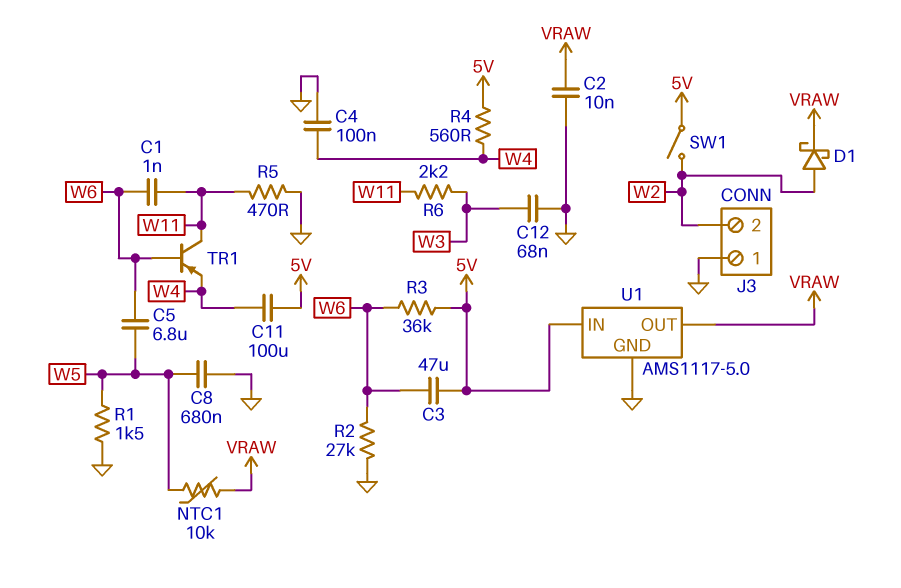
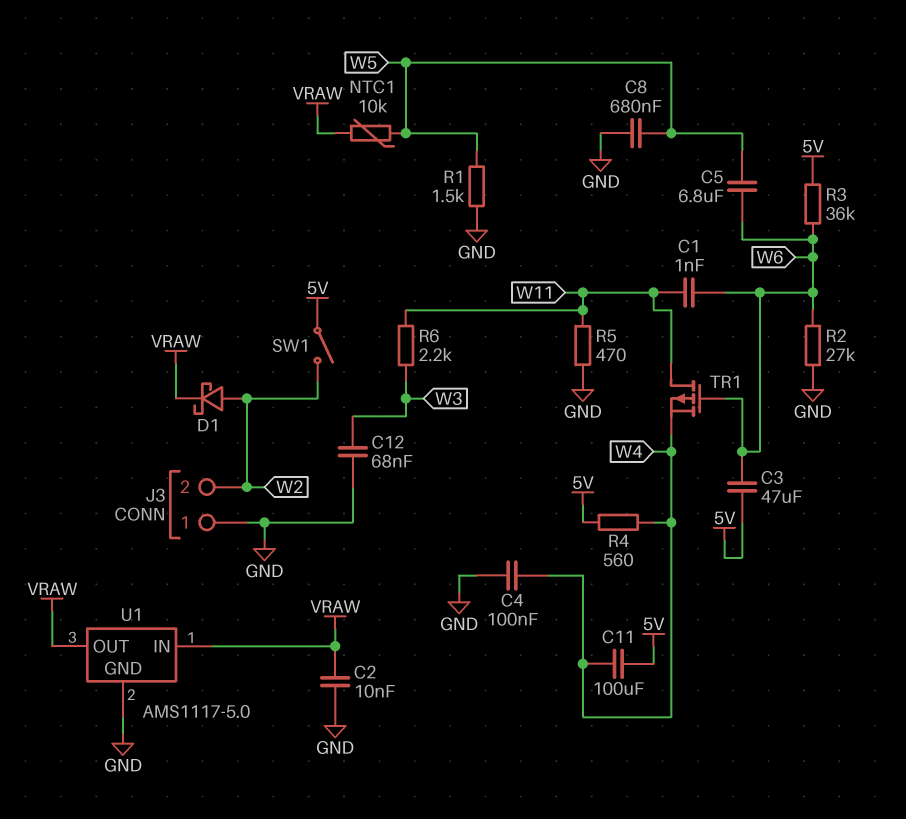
TR1: PNP (B W6, C W11, E W4) -> PMOS (G W6, D W11, S W4)
U1 pin IN: 5V -> VRAW

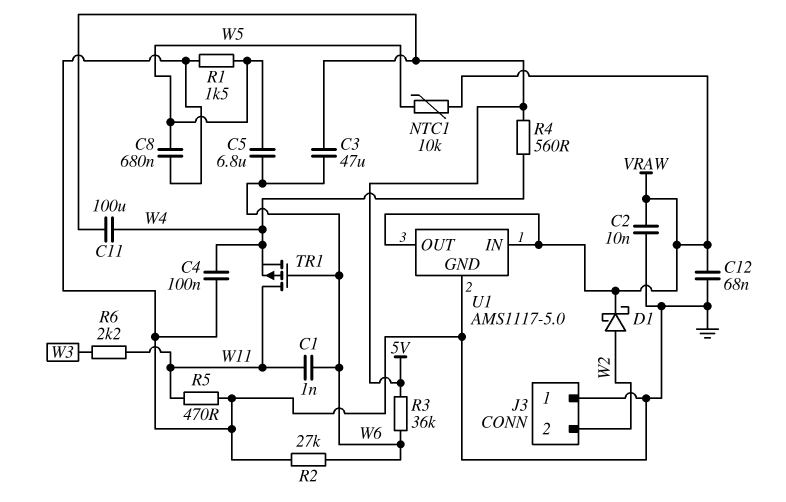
C12: 68nF (GND, W3) -> 68nF (GND, VRAW)
SW1: switch (5V, W2) -> none

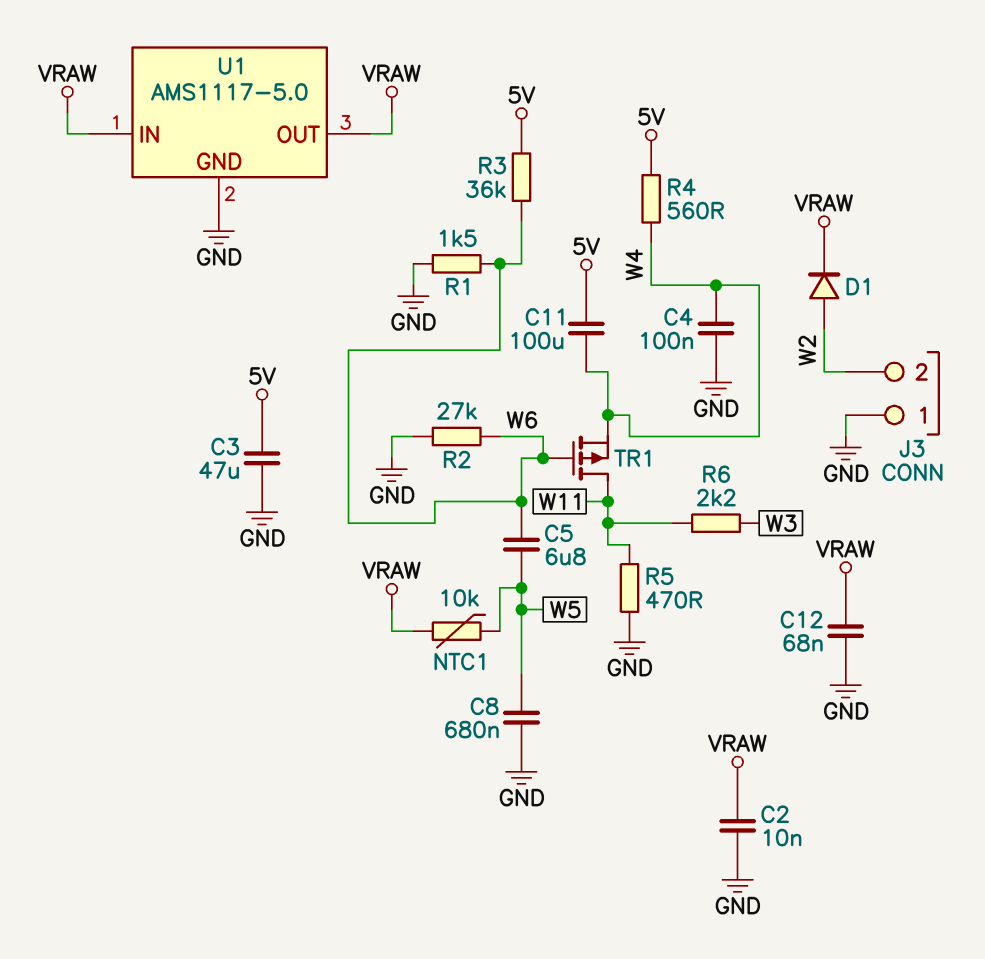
C1: 1nF (W6, W11) -> none
C3: 47uF (5V, W6) -> 47uF (5V, GND)
D1: schottky (A W2, K VRAW) -> diode (A W2, K VRAW)
R1: 1.5k (GND, W5) -> 1.5k (GND, W6)

